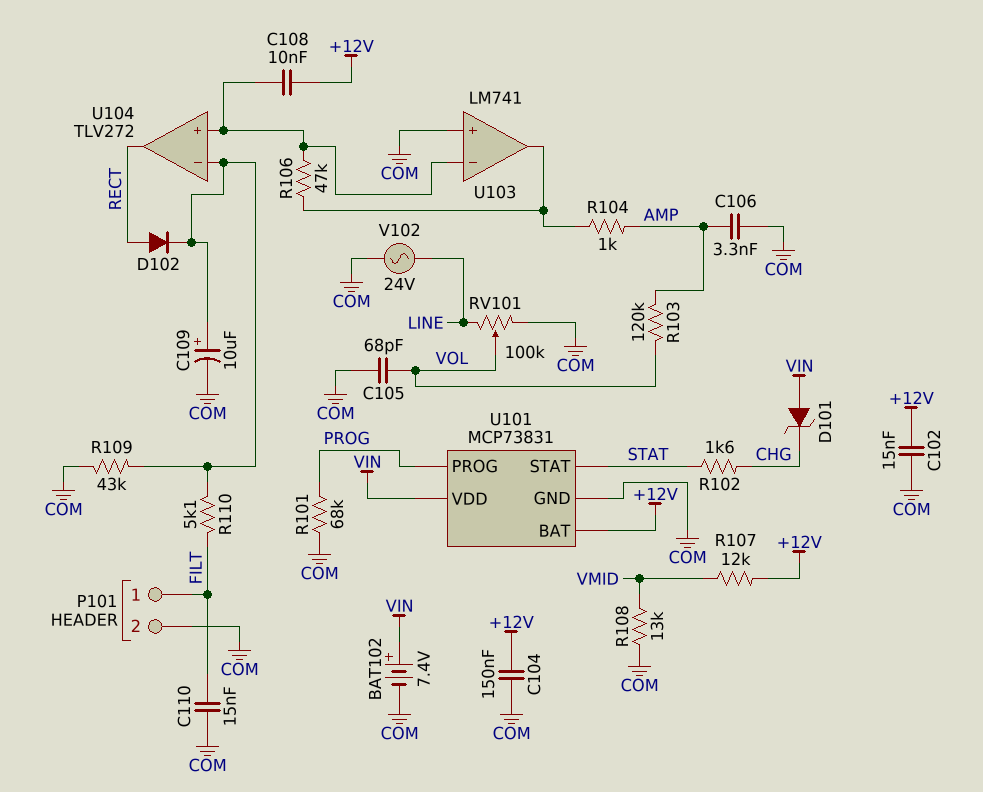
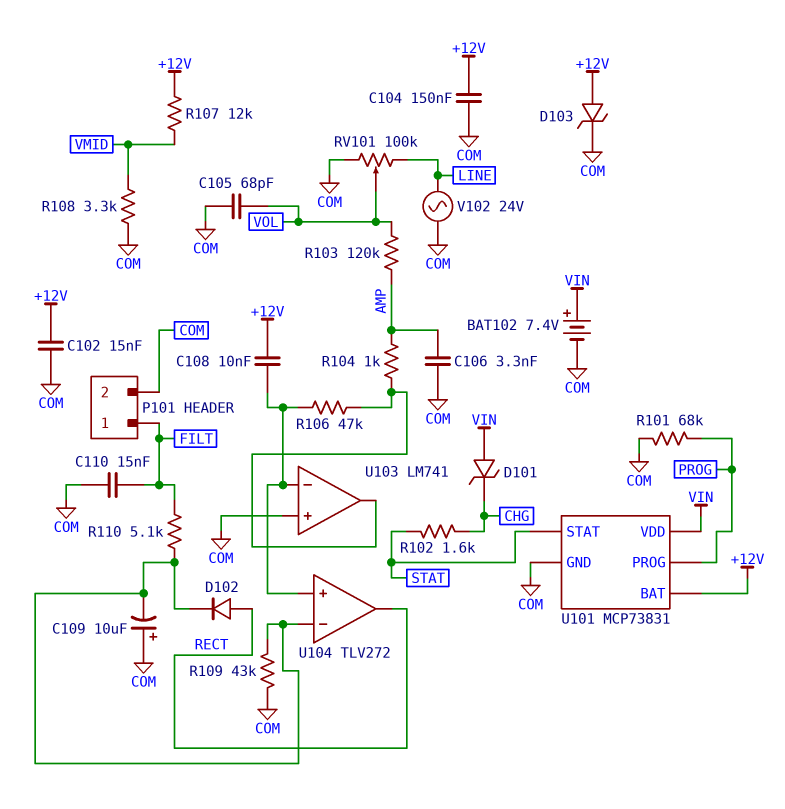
C109: 10uF (plus U104/in-, minus COM) -> 10uF (plus COM, minus U104/in-)
D103: none -> zener (A +12V, K COM)
R108: 13k (COM, VMID) -> 3.3k (COM, VMID)

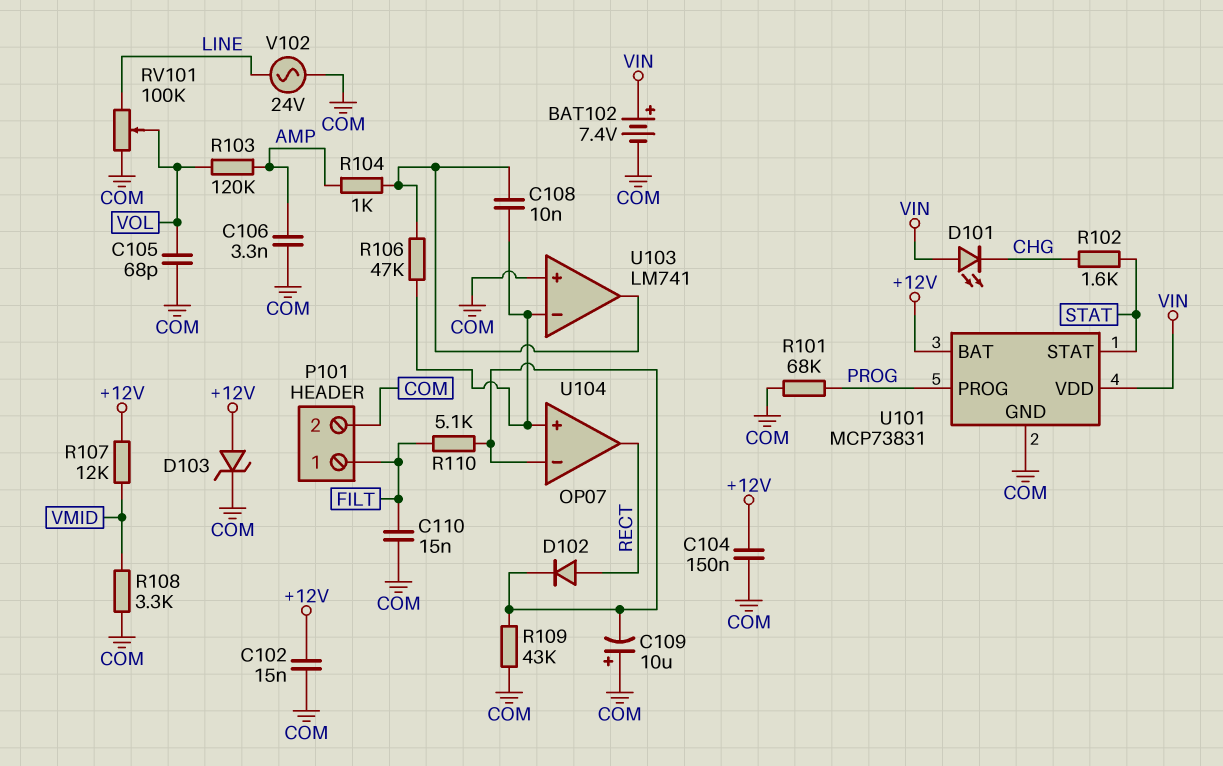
C108: 10nF (+12V, U103/in-) -> 10nF (U103/in-, U103/out)
D101: zener (A VIN, K CHG) -> LED (A VIN, K CHG)
U104: TLV272 -> OP07

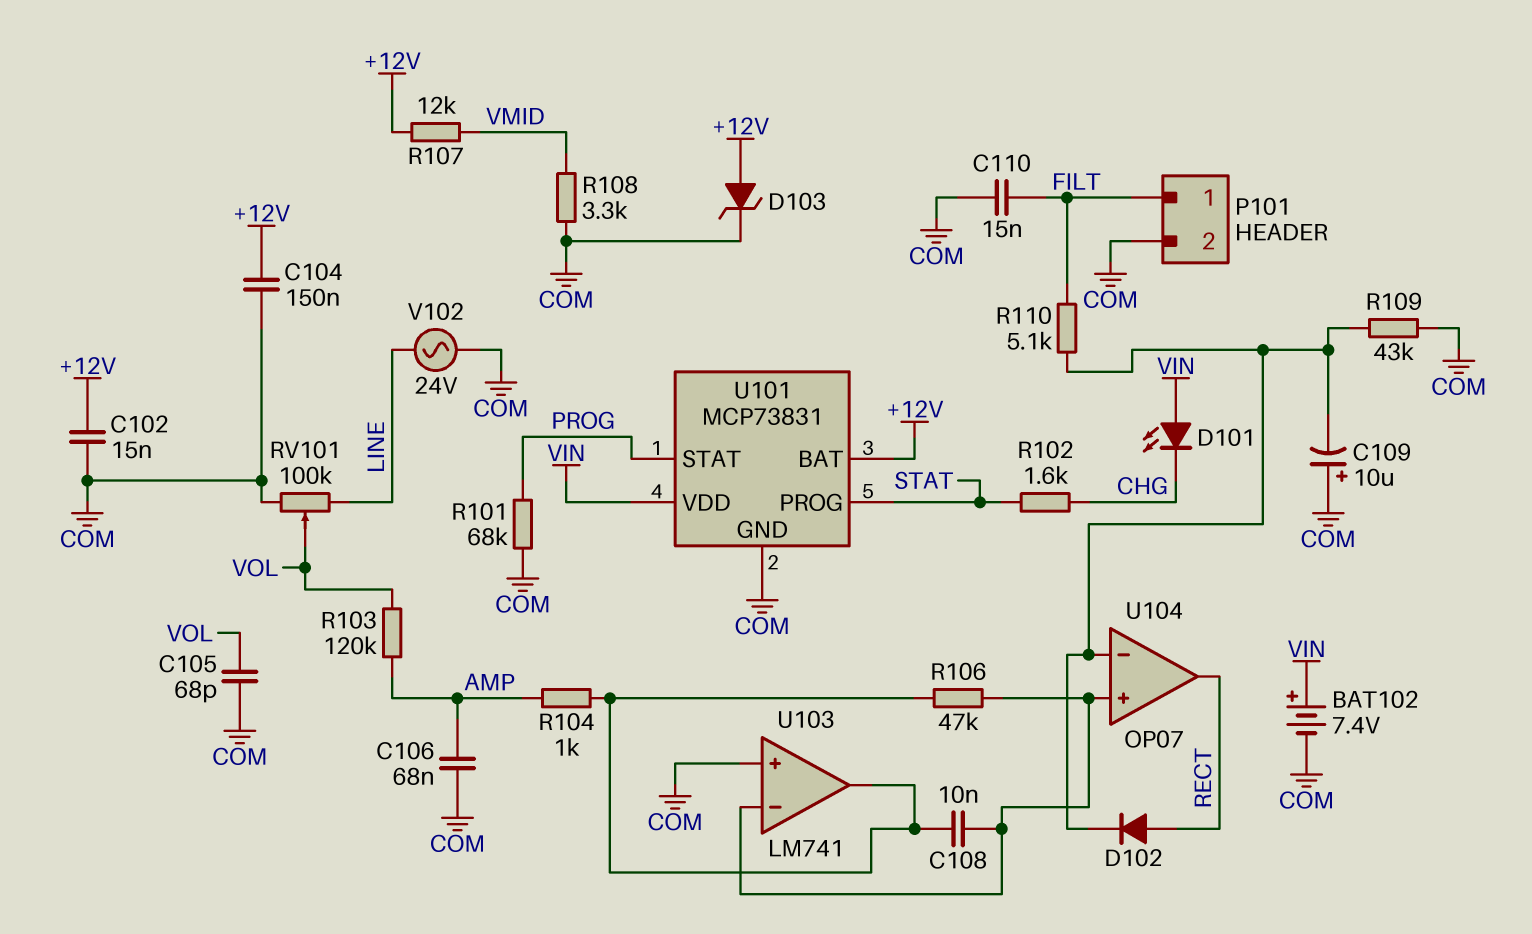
C106: 3.3nF (AMP, COM) -> 68nF (AMP, COM)
U101 pin PROG: PROG -> STAT
U101 pin STAT: STAT -> PROG

